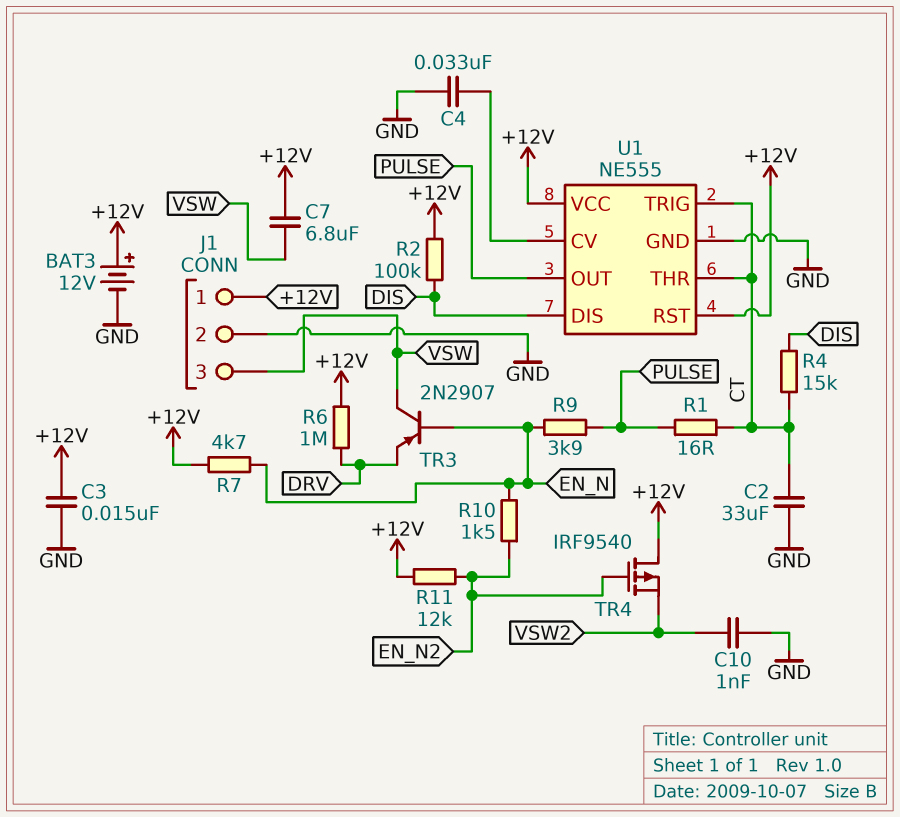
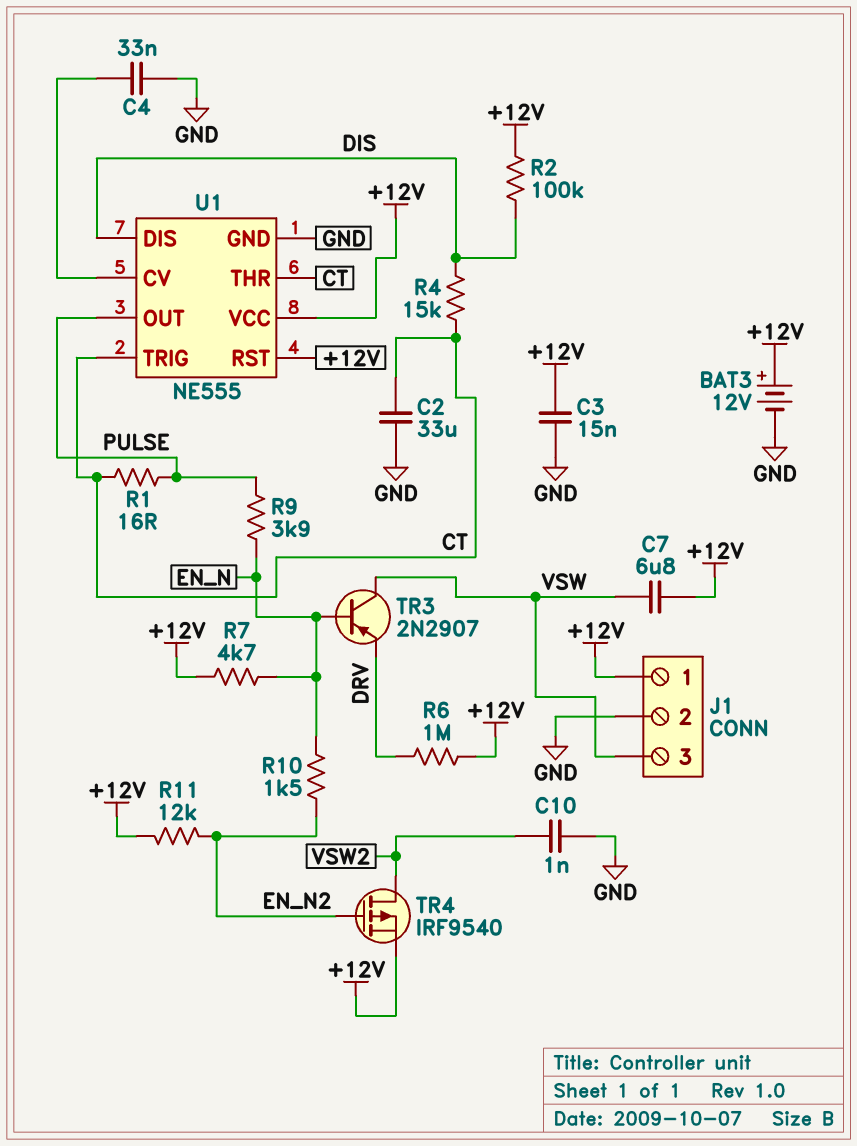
TR4: PMOS IRF9540 (G EN_N2, D +12V, S VSW2) -> PMOS IRF9540 (G EN_N2, D VSW2, S +12V)

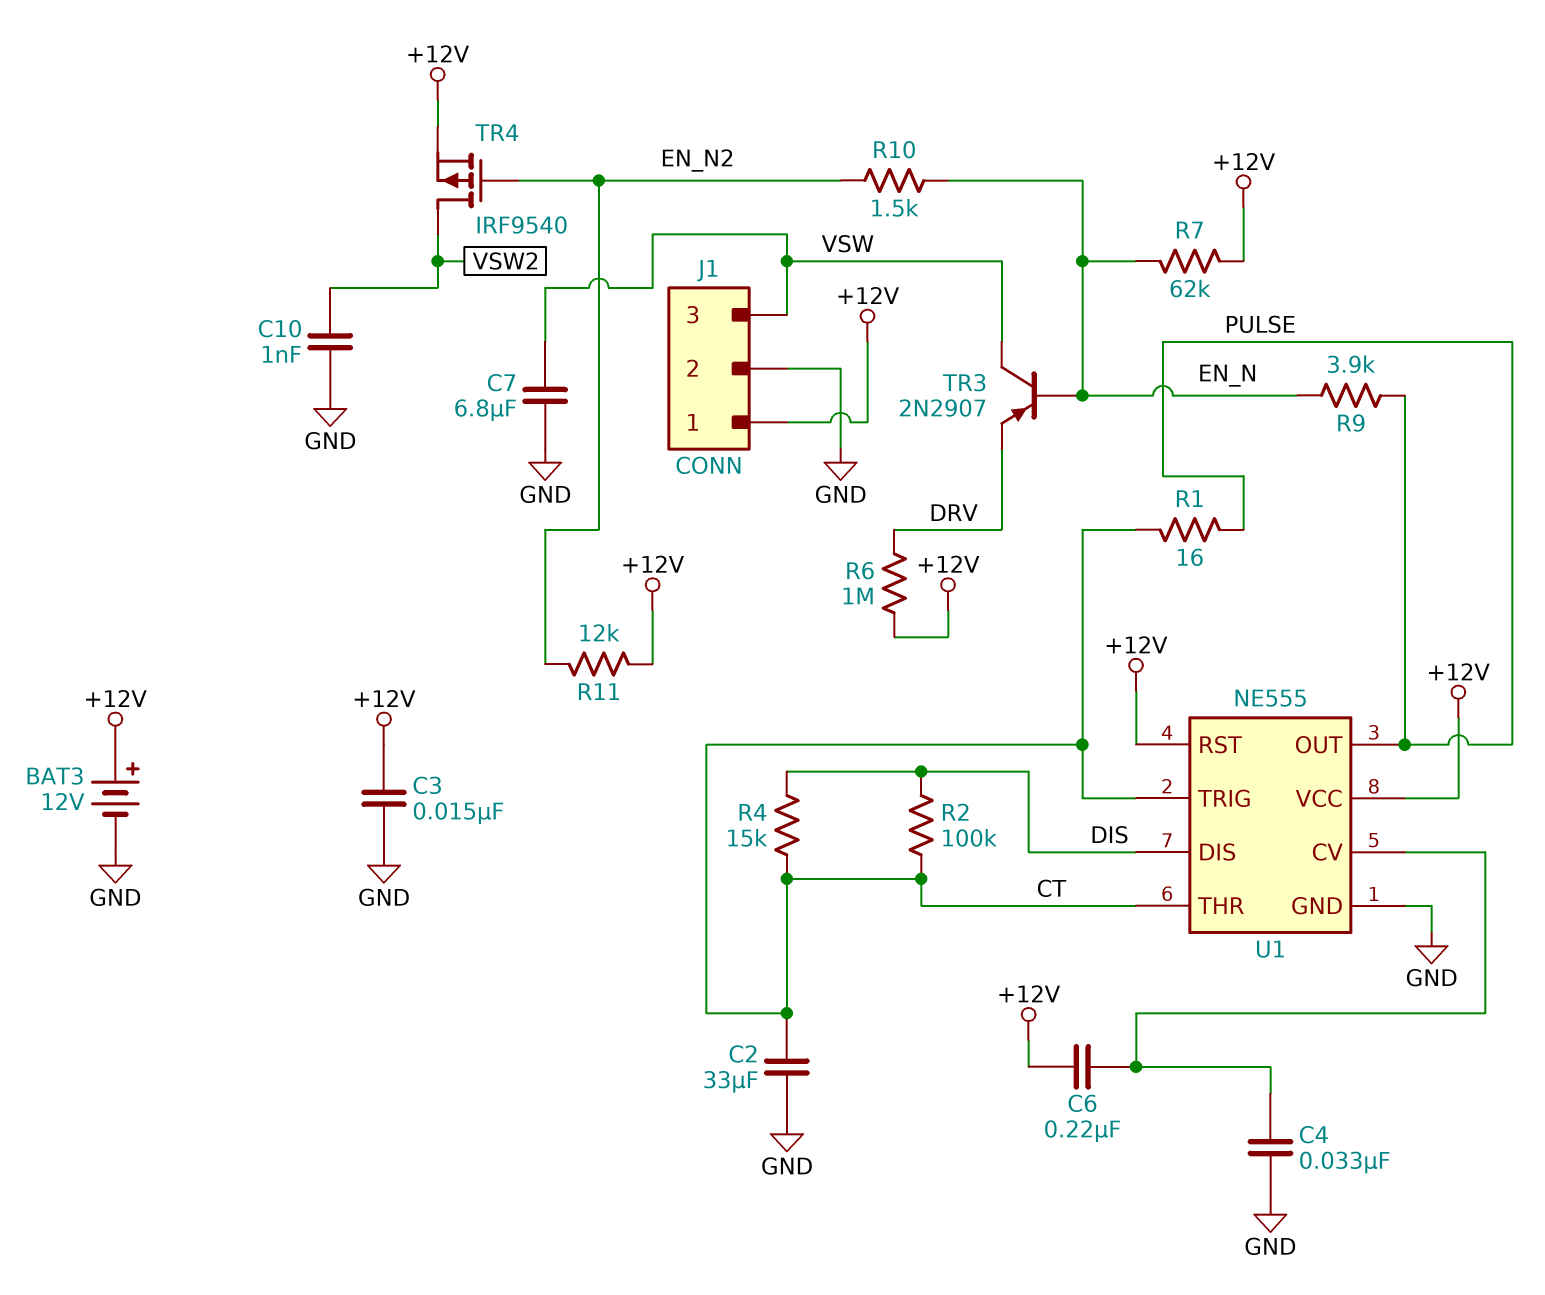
C6: none -> 220nF (+12V, U1/CV)
C7: 6.8uF (+12V, VSW) -> 6.8uF (GND, VSW)
R2: 100k (+12V, DIS) -> 100k (CT, DIS)
R7: 4.7k (+12V, EN_N) -> 62k (+12V, EN_N)

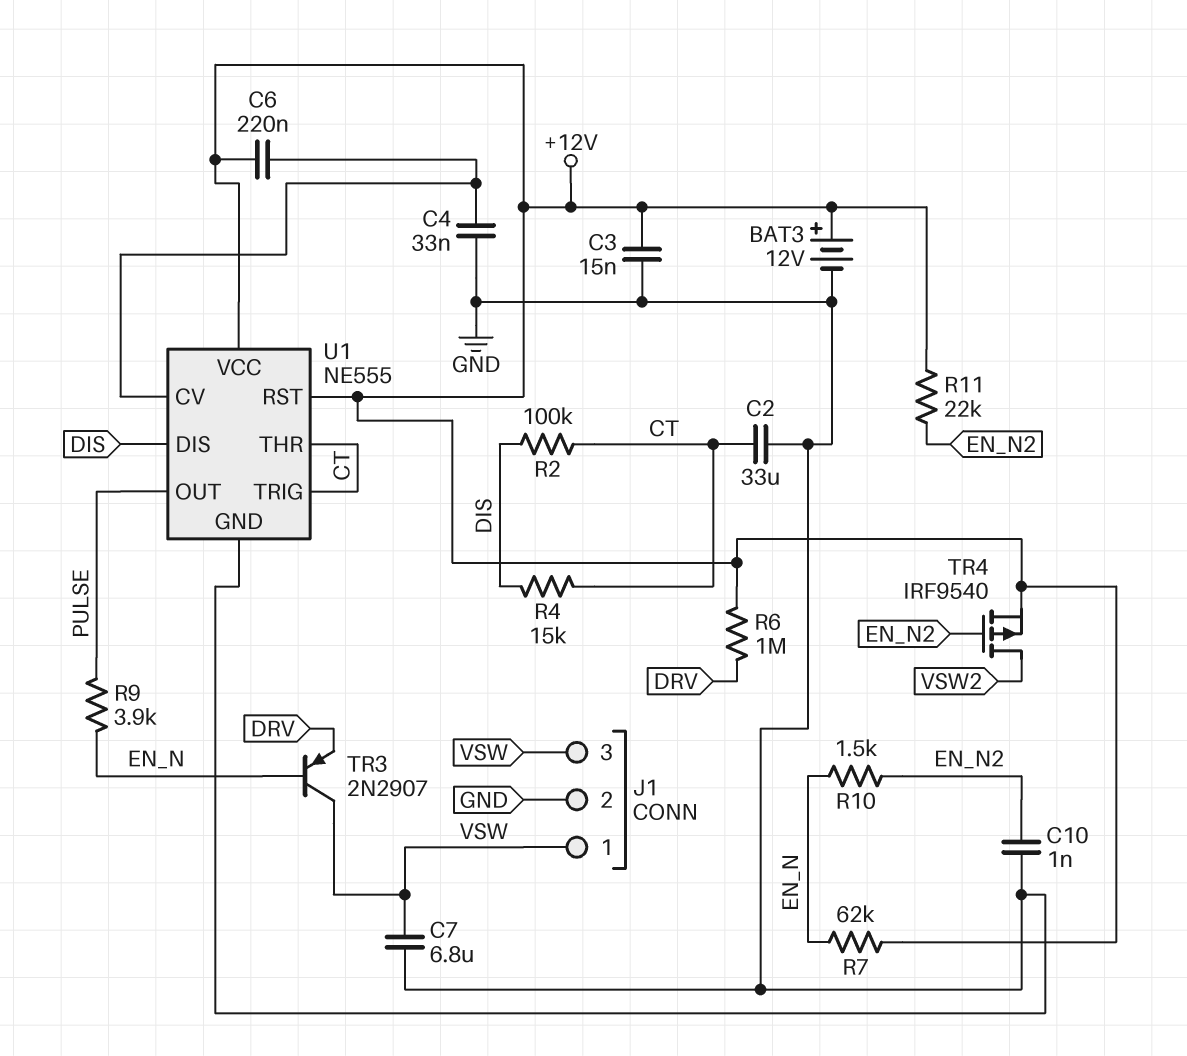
C10: 1nF (GND, VSW2) -> 1nF (EN_N2, GND)
J1 pin 1: +12V -> VSW
R1: 16 (CT, PULSE) -> none
R11: 12k (+12V, EN_N2) -> 22k (+12V, EN_N2)

